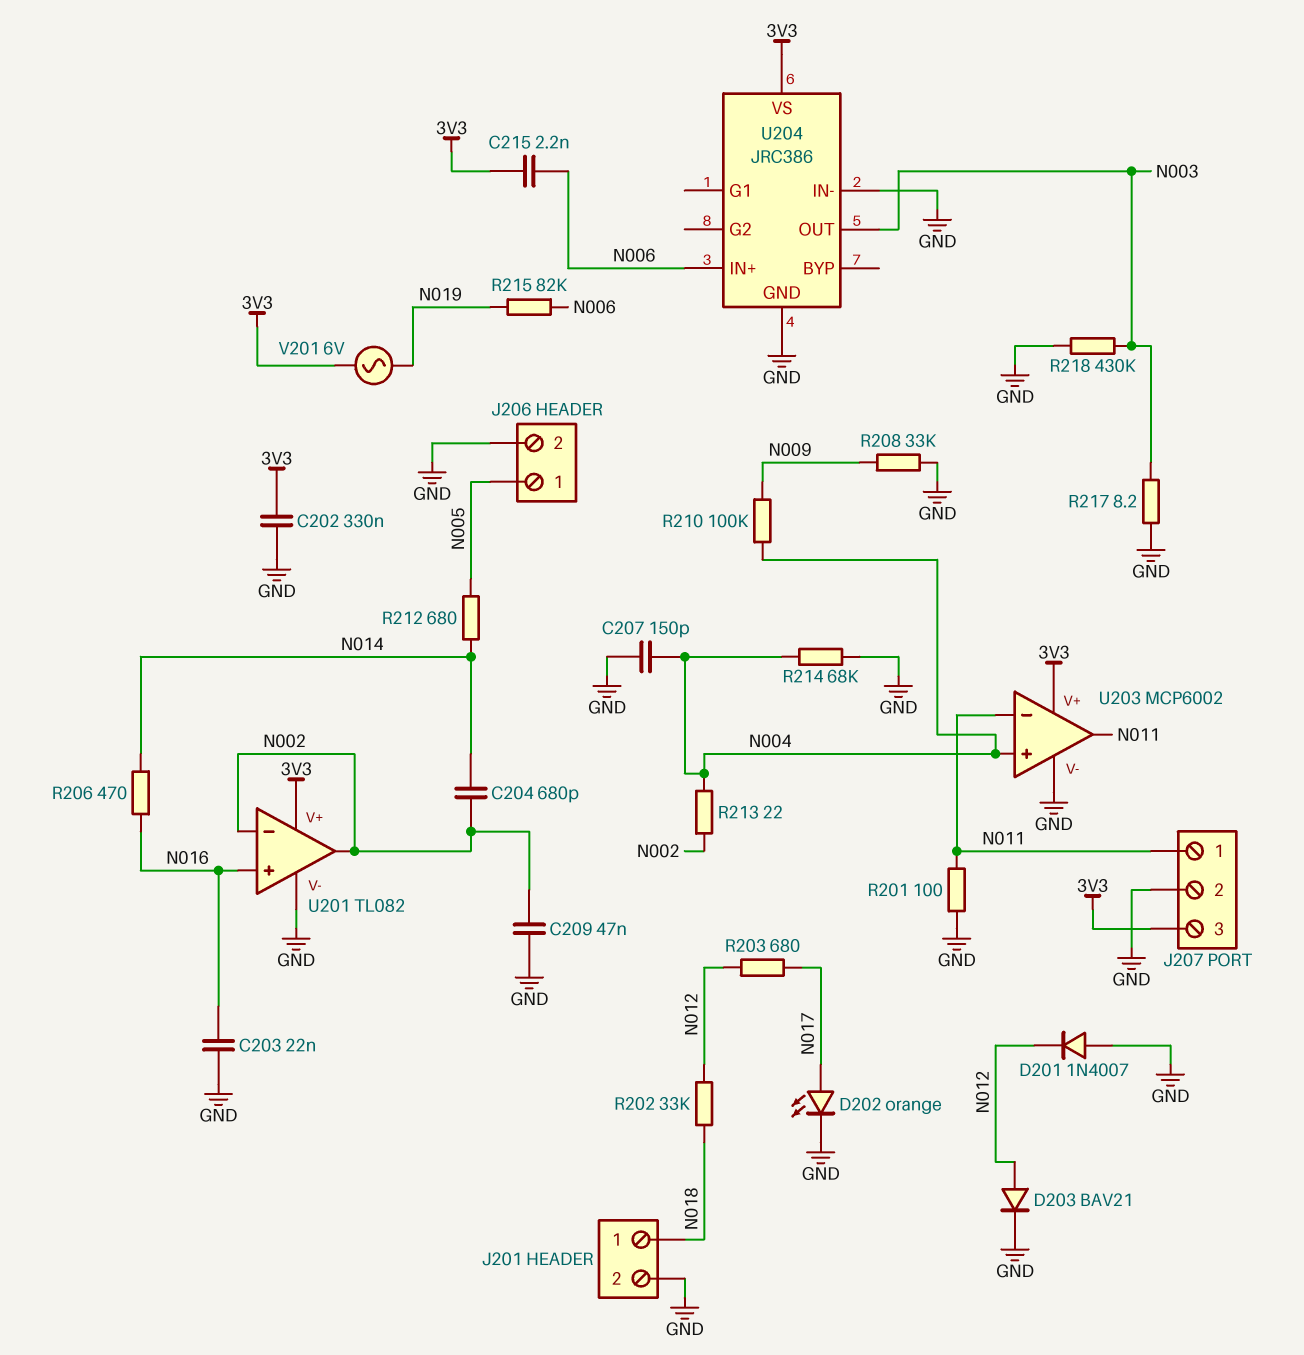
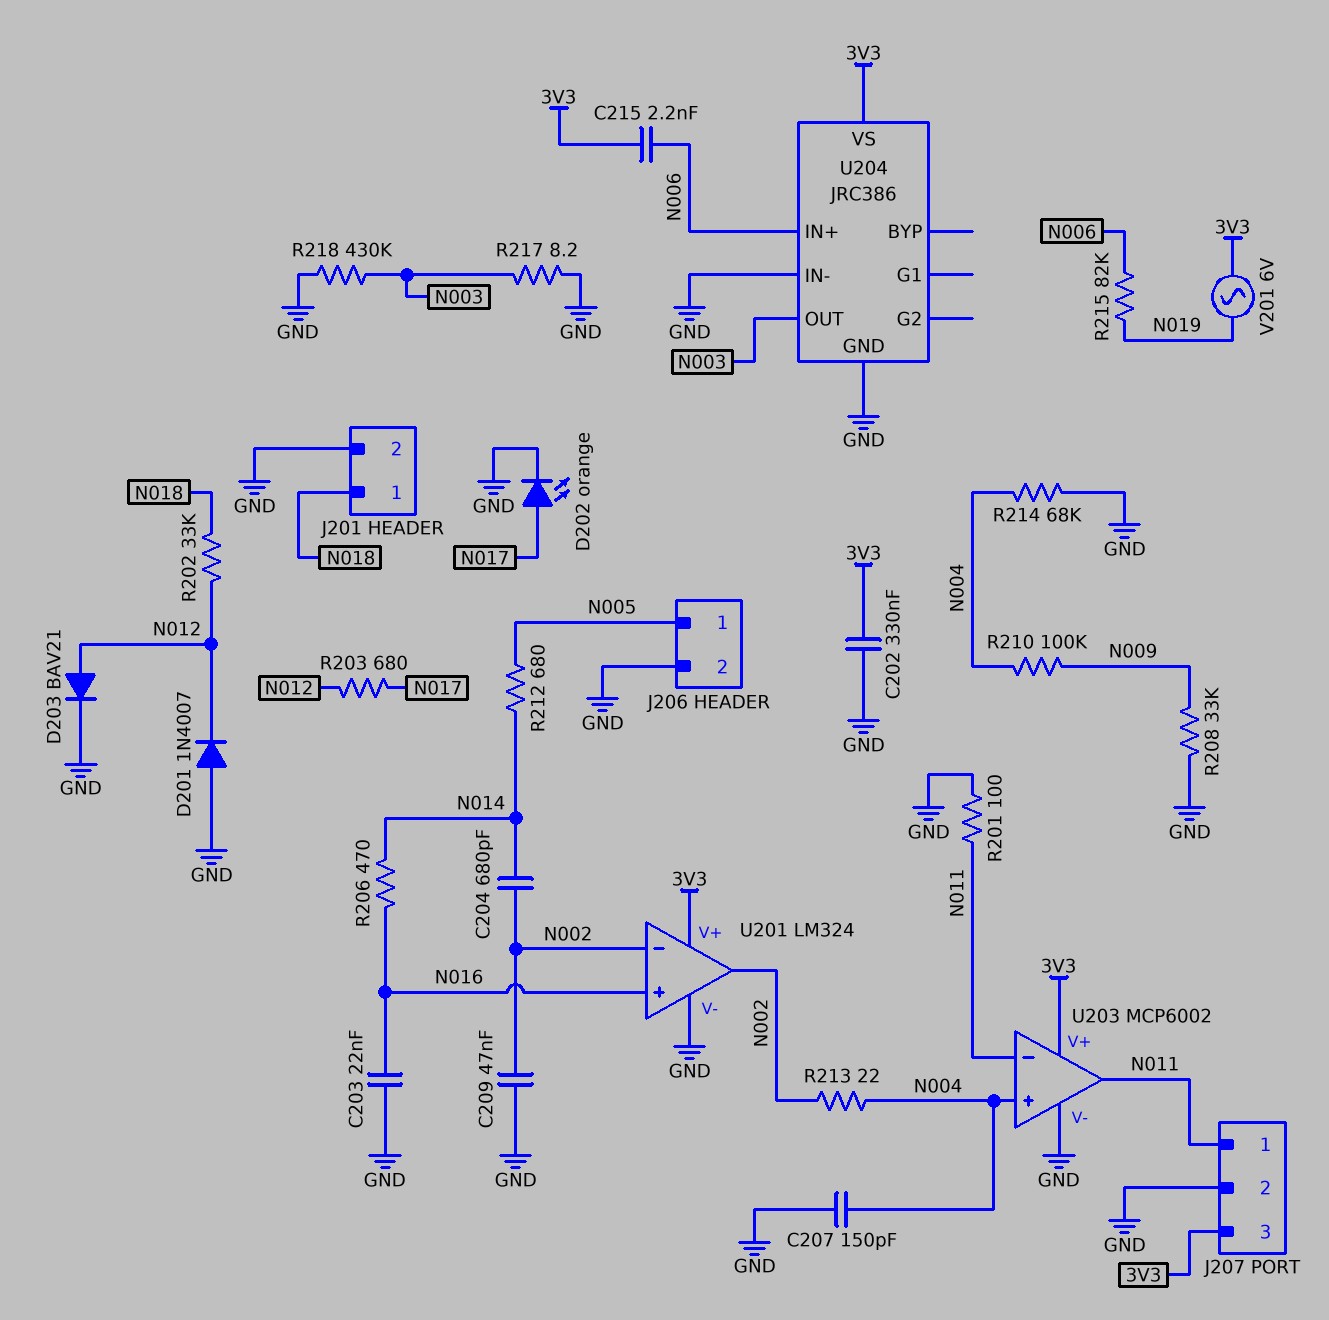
U201: TL082 -> LM324

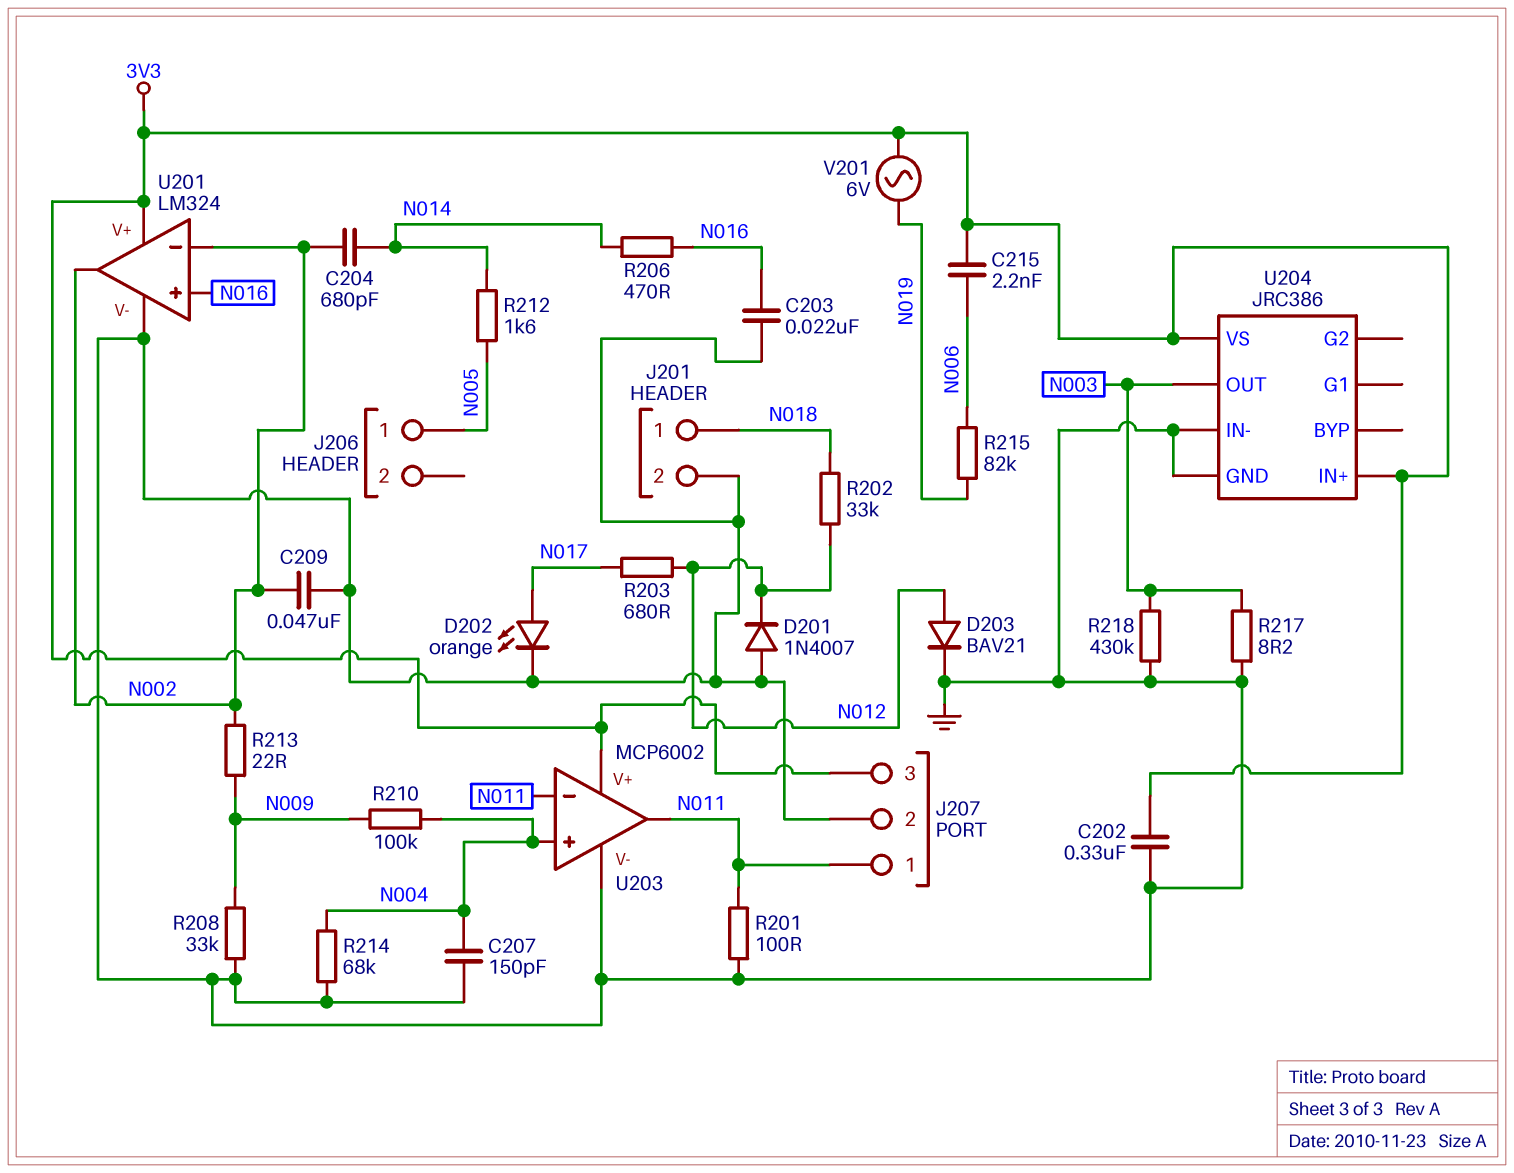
J206 pin 2: GND -> none
R212: 680 (N005, N014) -> 1.6k (N005, N014)
R213: 22 (N002, N004) -> 22 (N002, N009)
U204 pin IN+: N006 -> 3V3

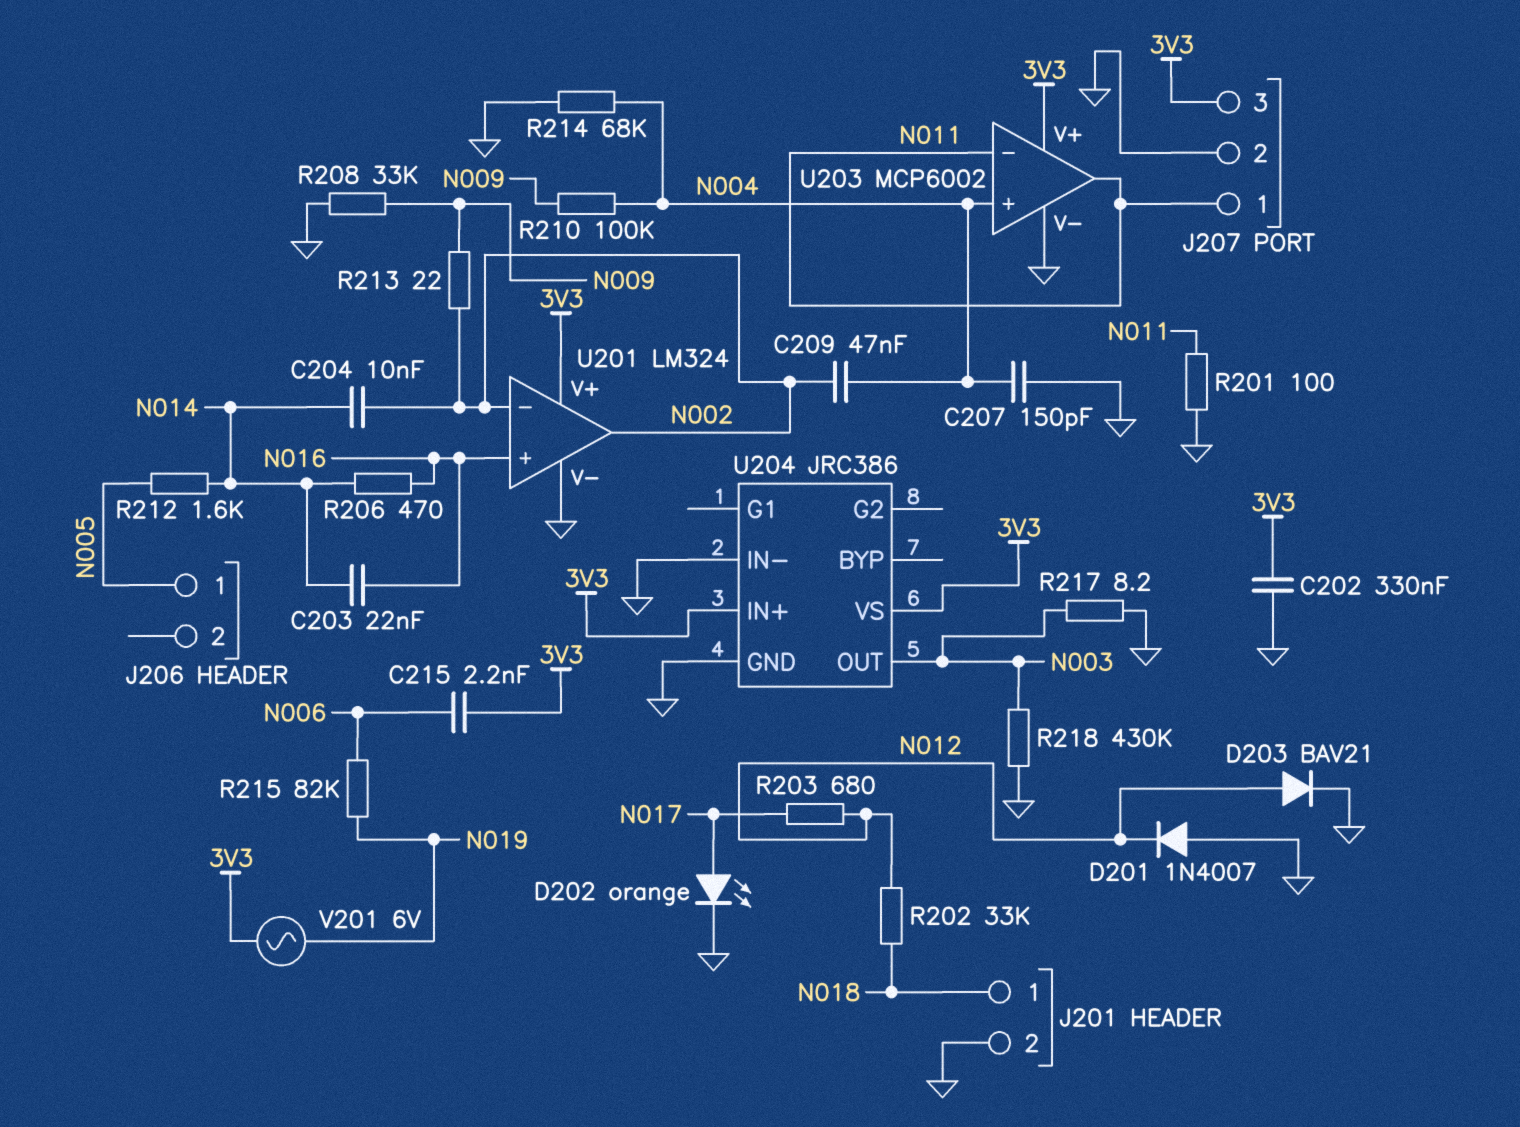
C203: 22nF (GND, N016) -> 22nF (N014, N016)
C204: 680pF (N002, N014) -> 10nF (N002, N014)
C209: 47nF (GND, N002) -> 47nF (N002, N004)

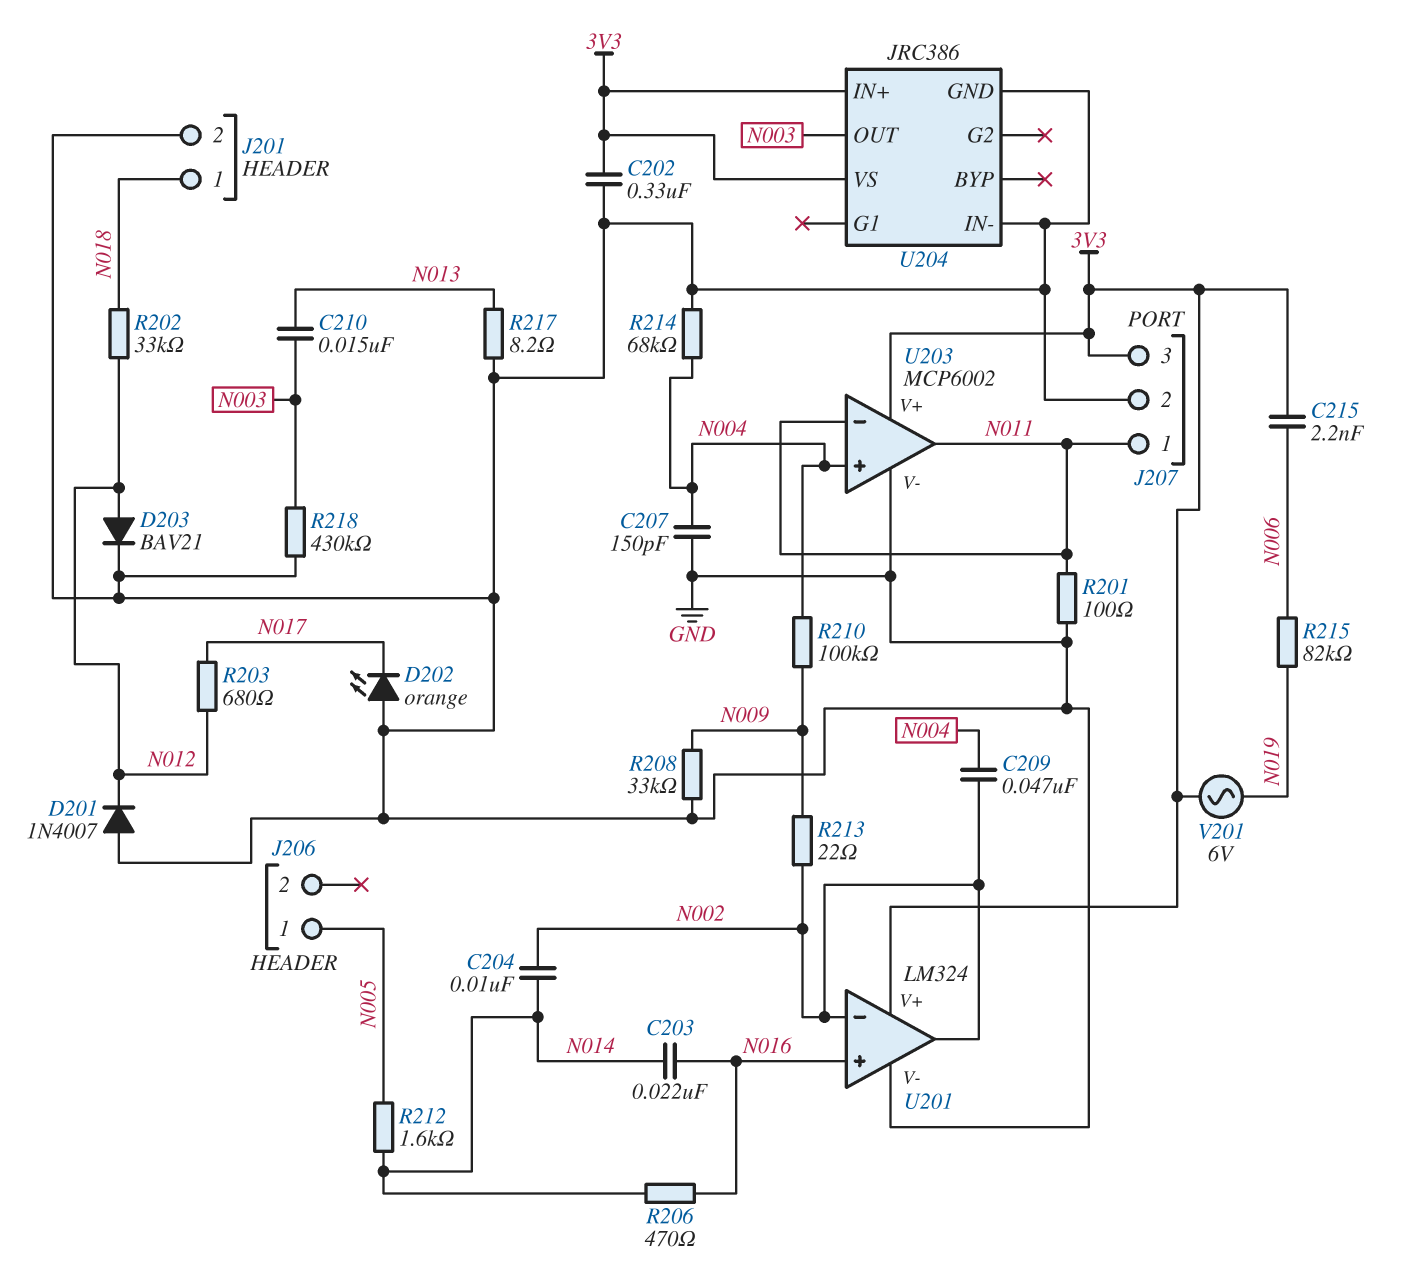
C210: none -> 15nF (N003, N013)
D202: LED orange (A N017, K GND) -> LED orange (A GND, K N017)
R217: 8.2 (GND, N003) -> 8.2 (GND, N013)

